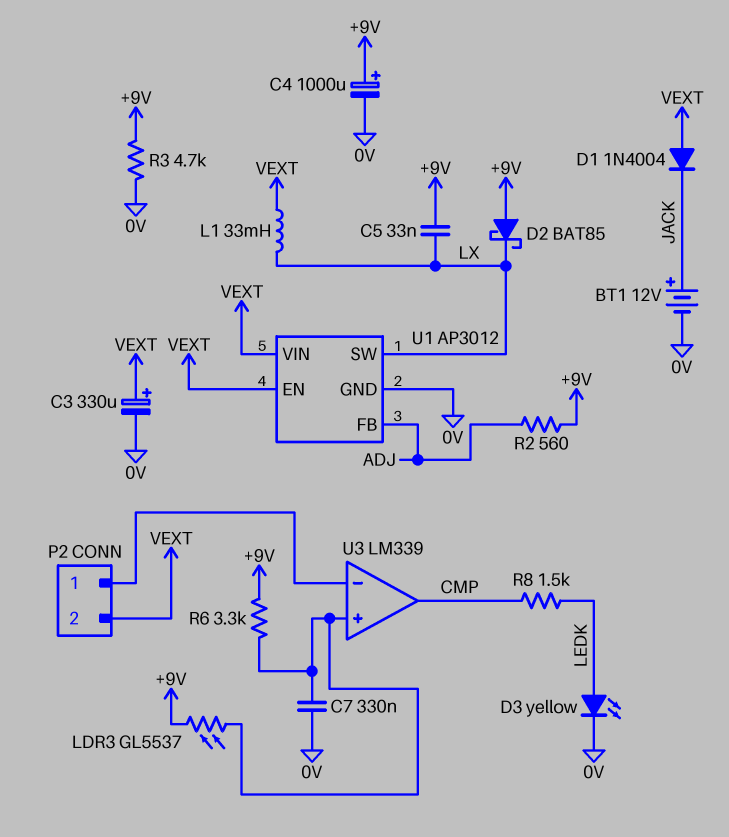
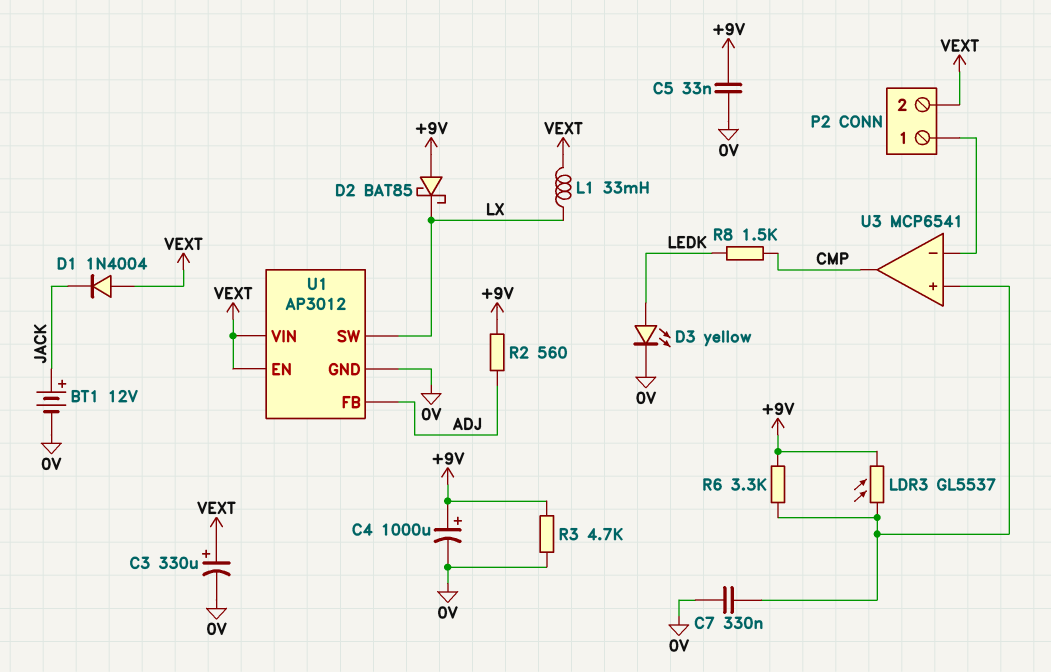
C5: 33nF (+9V, LX) -> 33nF (+9V, 0V)
U3: LM339 -> MCP6541

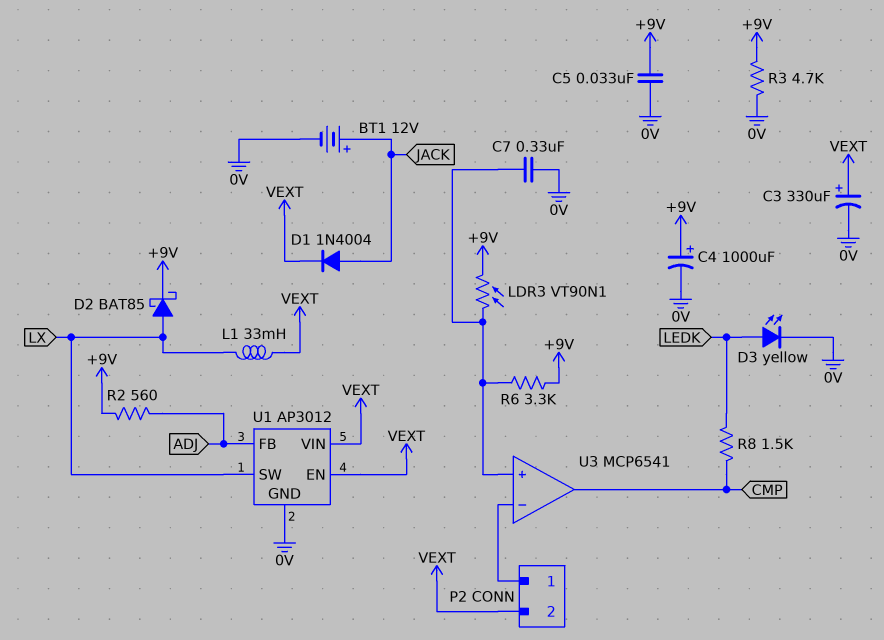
D1: diode 1N4004 (A VEXT, K JACK) -> diode 1N4004 (A JACK, K VEXT)
D2: schottky BAT85 (A +9V, K LX) -> schottky BAT85 (A LX, K +9V)
LDR3: GL5537 (+9V, U3/in+) -> VT90N1 (+9V, U3/in+)

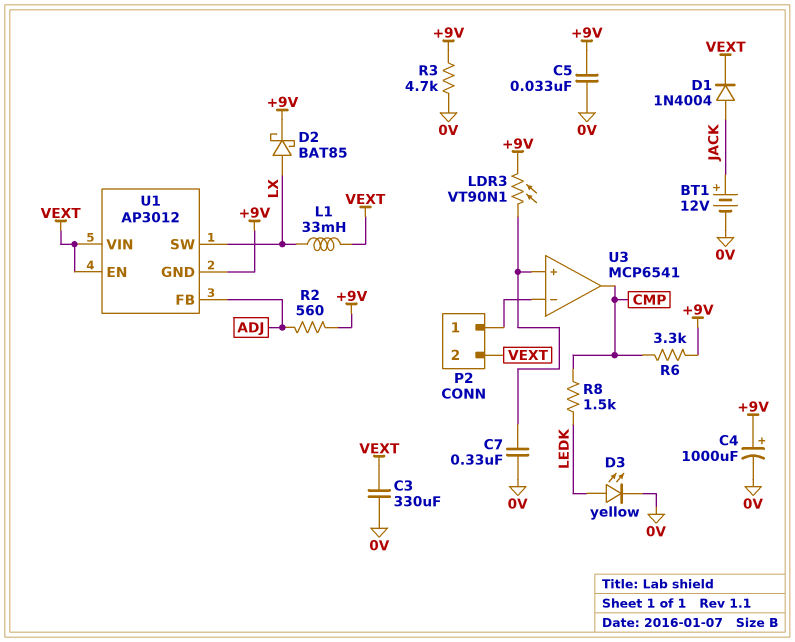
C3: 330uF (plus VEXT, minus 0V) -> 330uF (0V, VEXT)
R6: 3.3k (+9V, U3/in+) -> 3.3k (+9V, CMP)
U1 pin GND: 0V -> +9V

